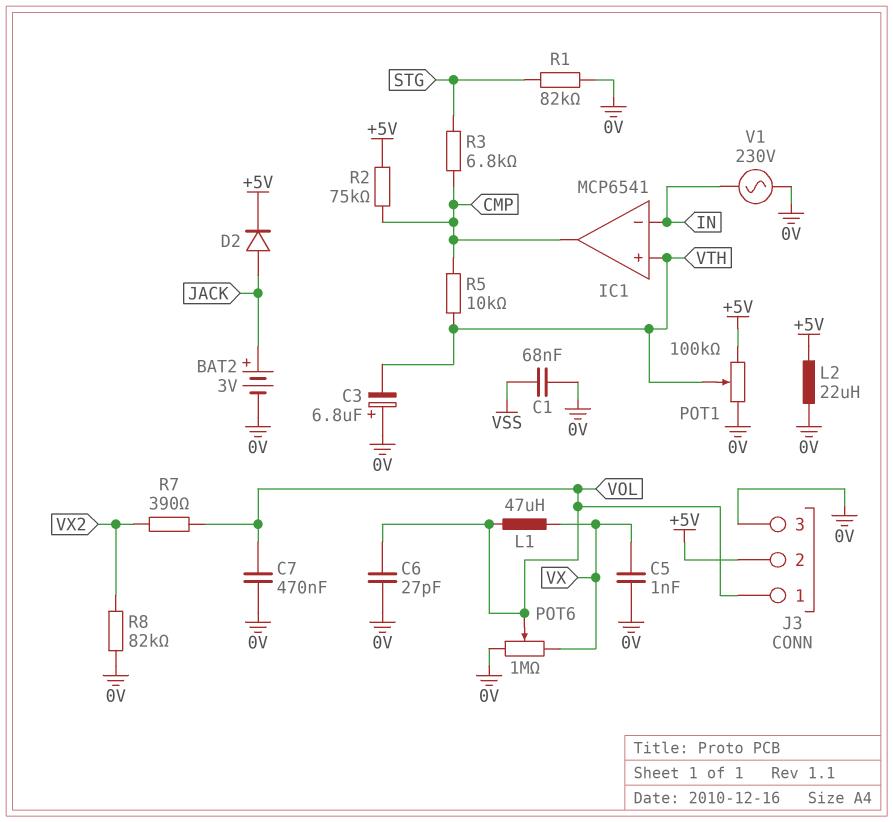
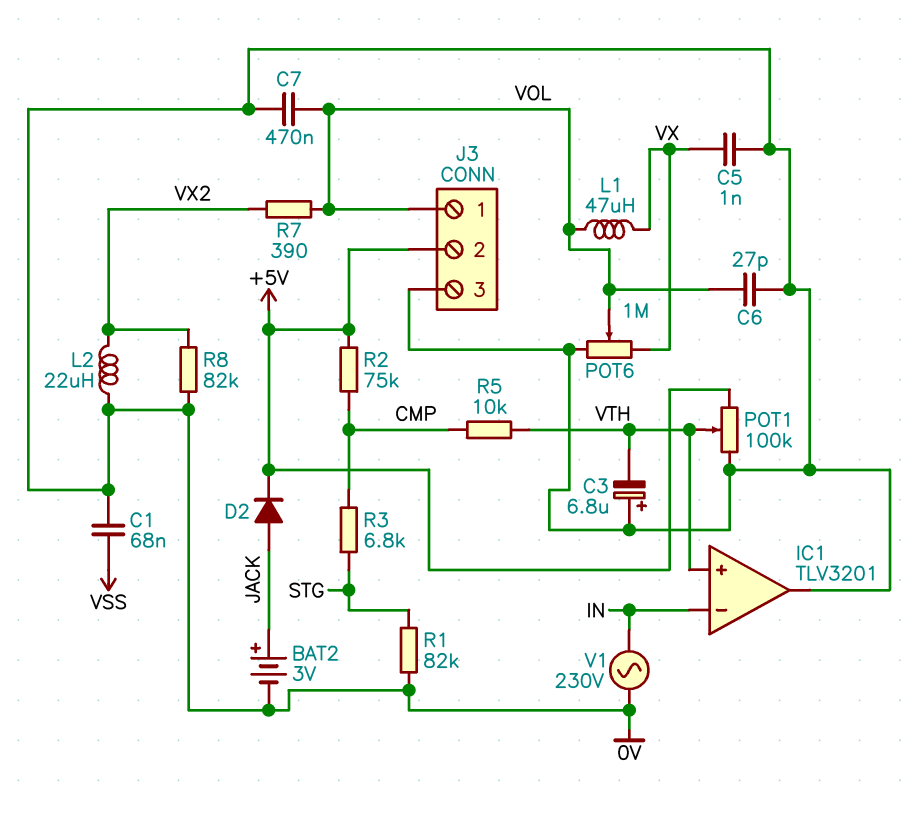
IC1: MCP6541 -> TLV3201
IC1 pin out: CMP -> 0V
L2: 22uH (+5V, 0V) -> 22uH (0V, VX2)

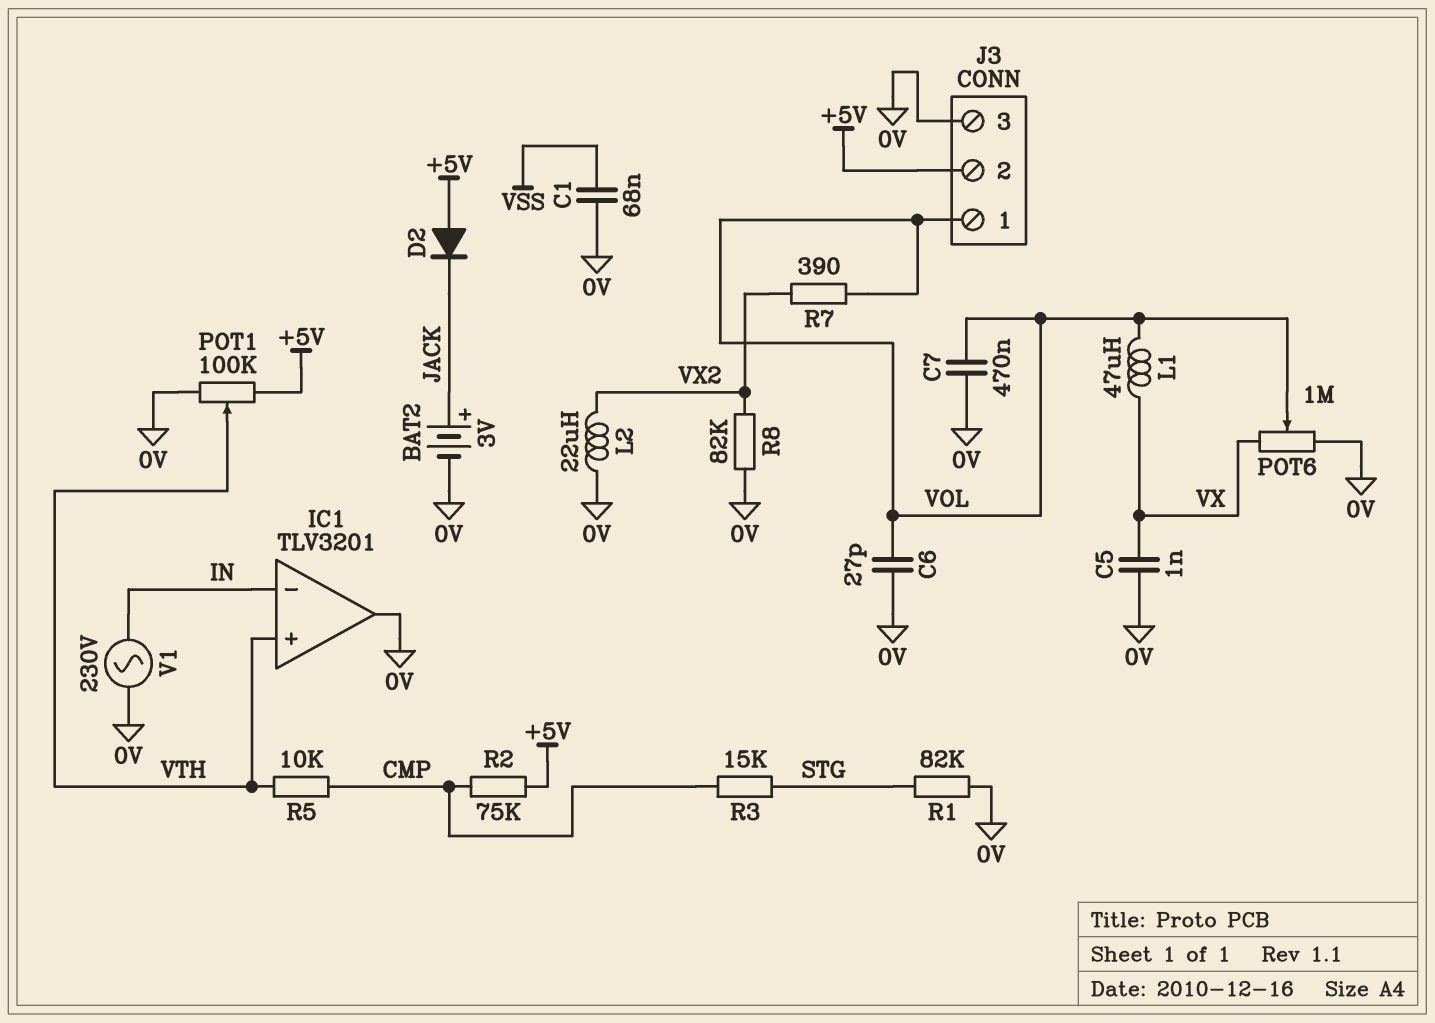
C3: 6.8uF (plus 0V, minus VTH) -> none
D2: diode (A JACK, K +5V) -> diode (A +5V, K JACK)
R3: 6.8k (CMP, STG) -> 15k (CMP, STG)

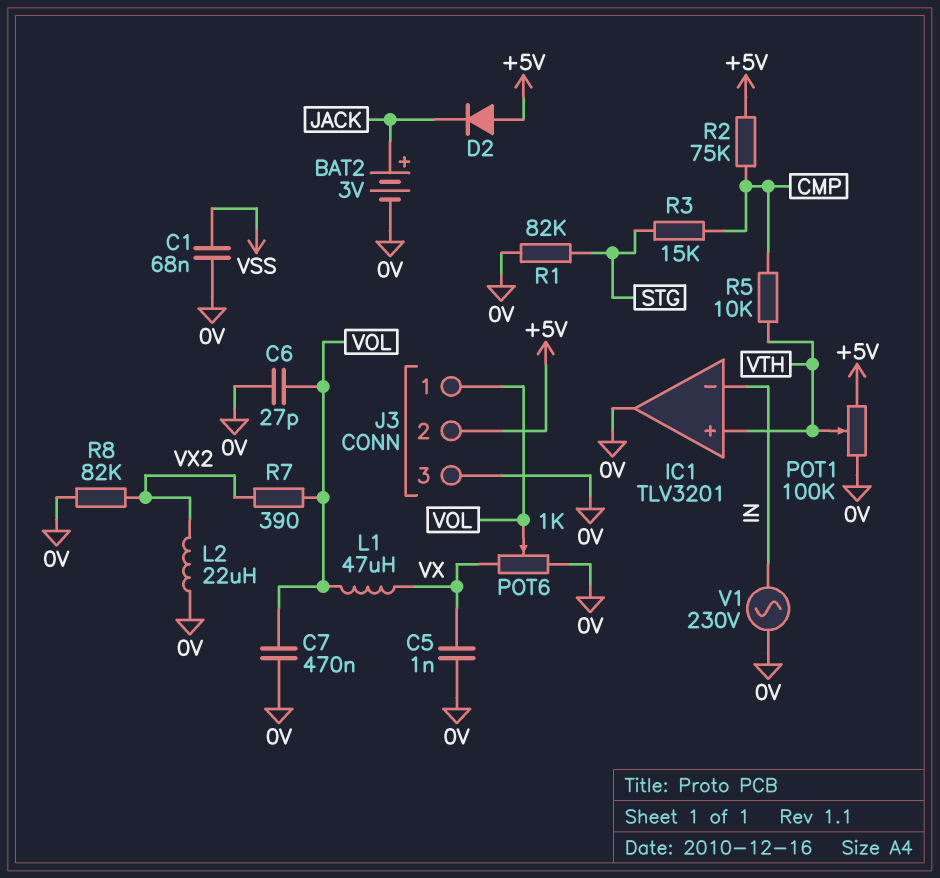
POT6: 1M (0V, VX, wiper VOL) -> 1k (0V, VX, wiper VOL)

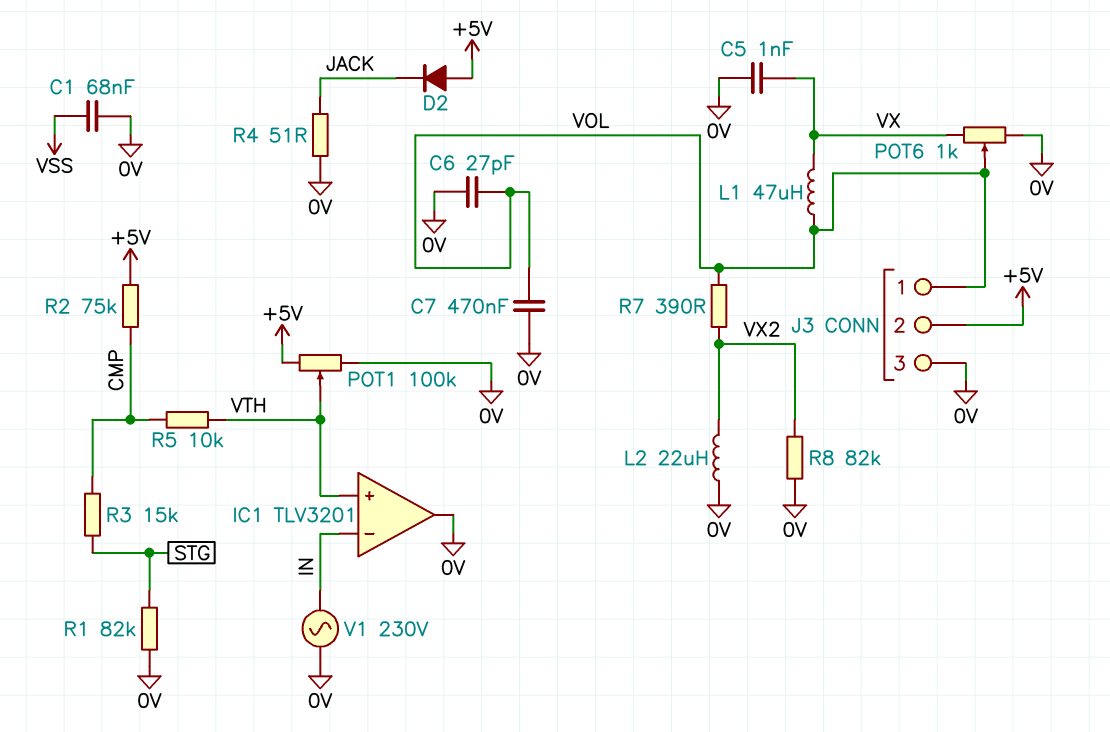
BAT2: 3V (plus JACK, minus 0V) -> none
R4: none -> 51 (0V, JACK)

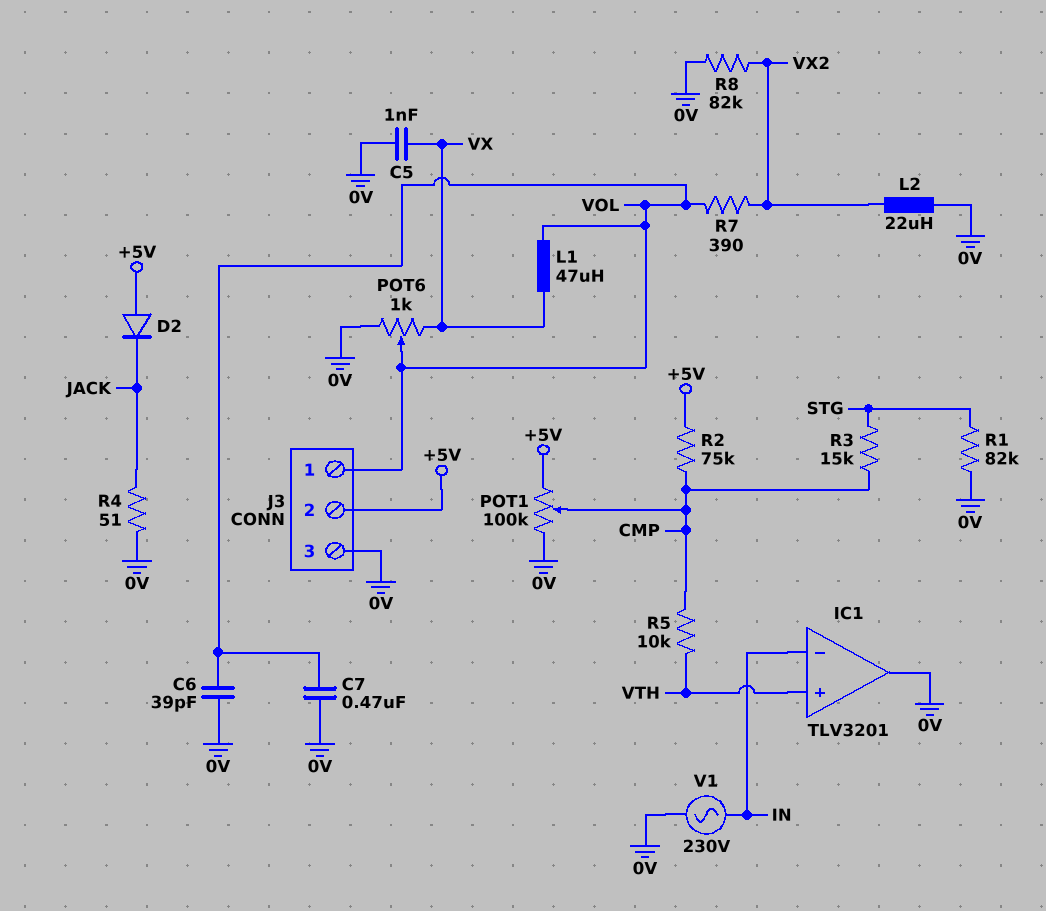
C1: 68nF (0V, VSS) -> none
C6: 27pF (0V, VOL) -> 39pF (0V, VOL)
POT1: 100k (+5V, 0V, wiper VTH) -> 100k (+5V, 0V, wiper CMP)

